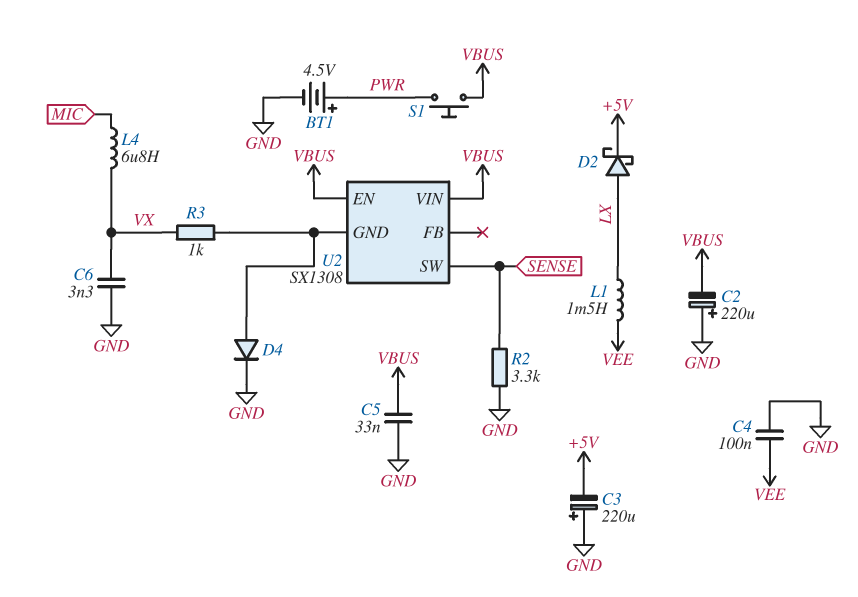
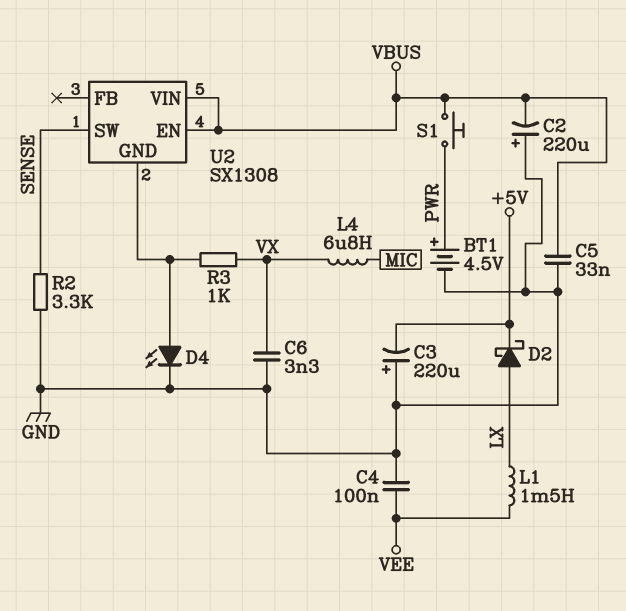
D4: diode (A U2/GND, K GND) -> LED (A U2/GND, K GND)

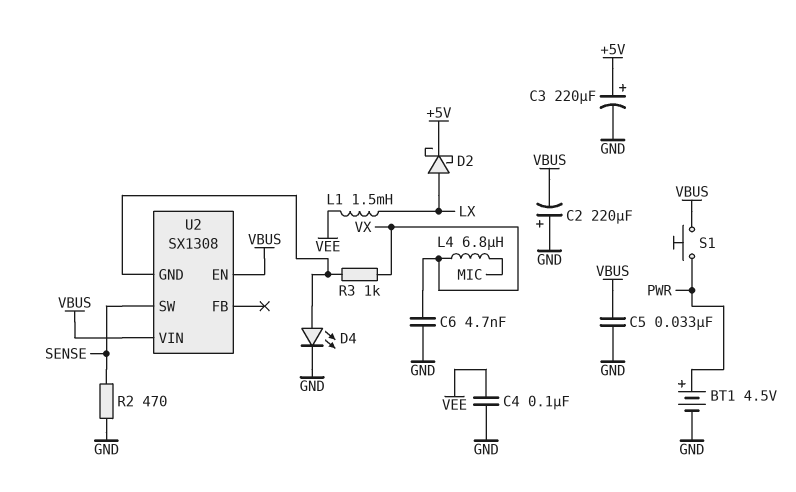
C3: 220uF (plus GND, minus +5V) -> 220uF (plus +5V, minus GND)
C6: 3.3nF (GND, VX) -> 4.7nF (GND, VX)
R2: 3.3k (GND, SENSE) -> 470 (GND, SENSE)

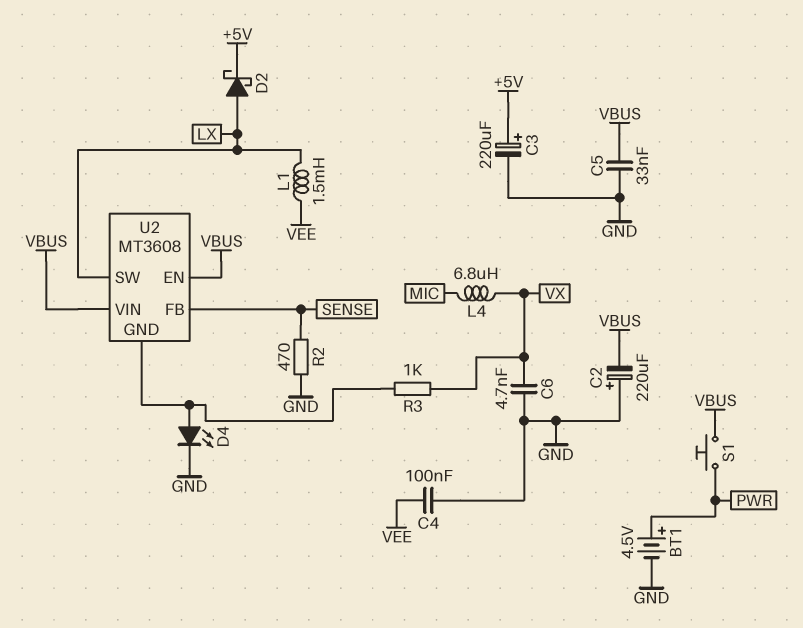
U2: SX1308 -> MT3608
U2 pin FB: none -> SENSE
U2 pin SW: SENSE -> LX

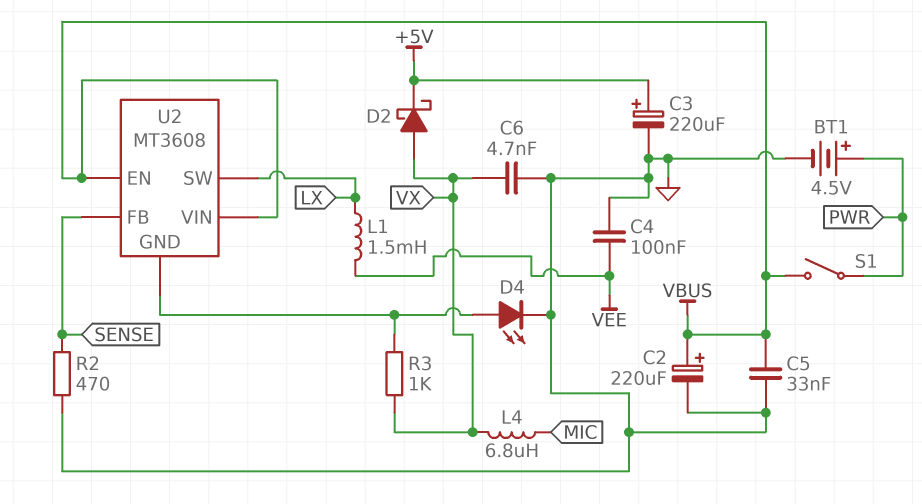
C2: 220uF (plus GND, minus VBUS) -> 220uF (plus VBUS, minus GND)
D2: schottky (A LX, K +5V) -> schottky (A VX, K +5V)
S1: button (PWR, VBUS) -> switch (PWR, VBUS)

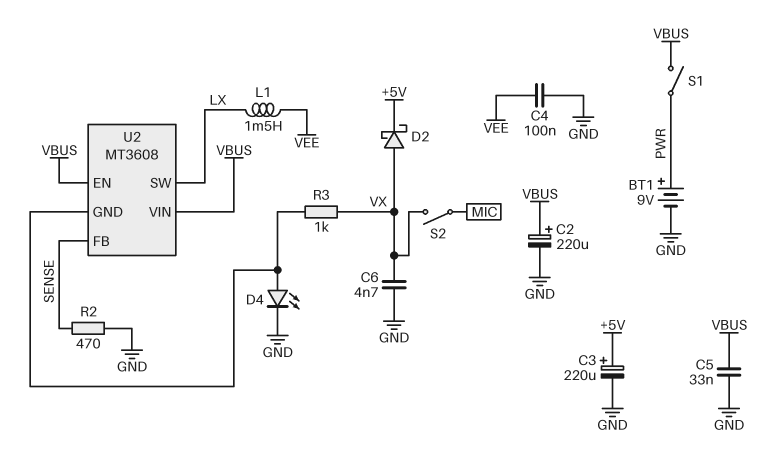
BT1: 4.5V (plus PWR, minus GND) -> 9V (plus PWR, minus GND)
L4: 6.8uH (MIC, VX) -> none
S2: none -> switch (MIC, VX)

